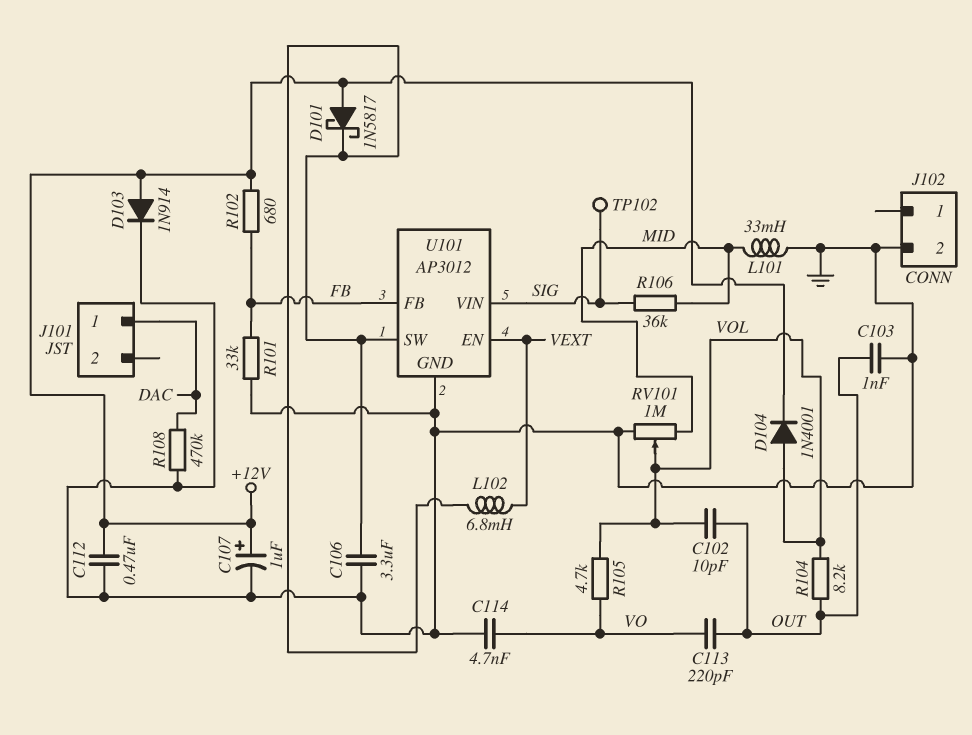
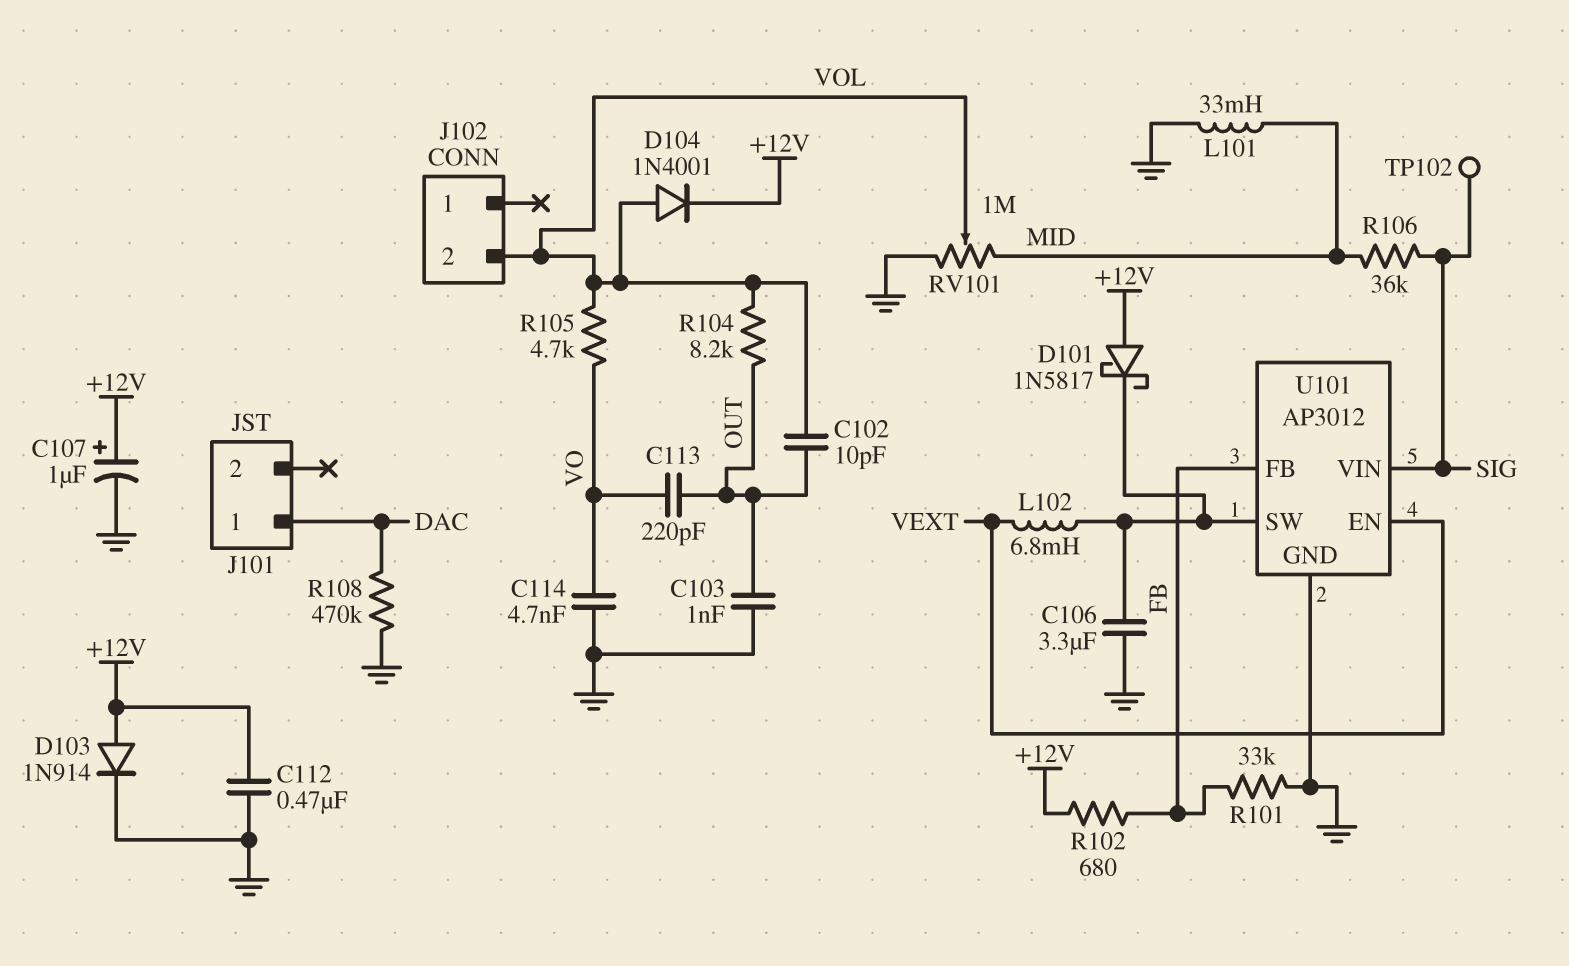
J102 pin 2: GND -> VOL

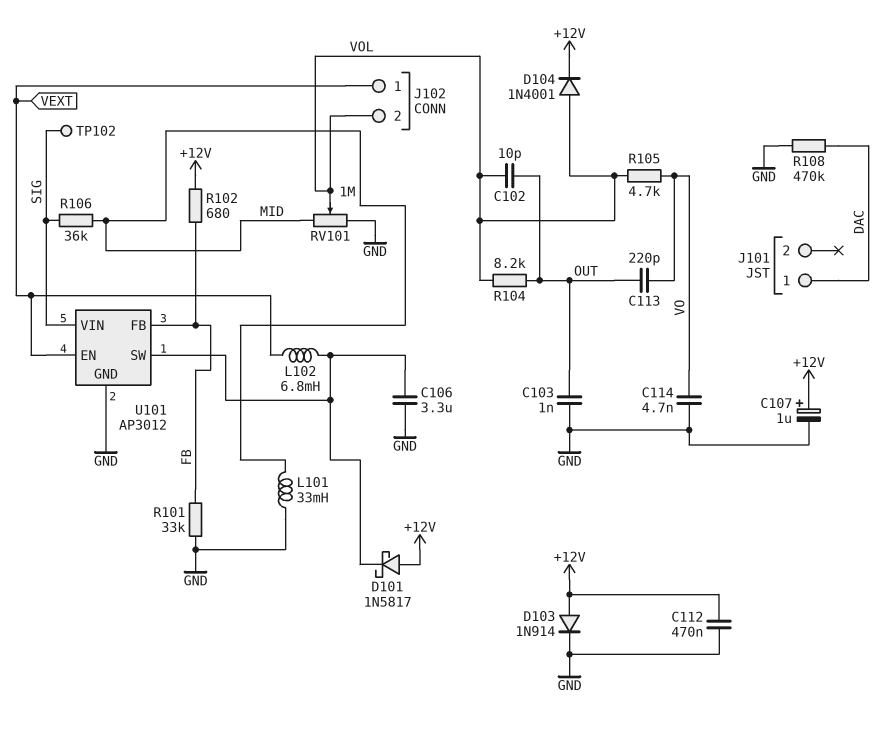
J102 pin 1: none -> VEXT

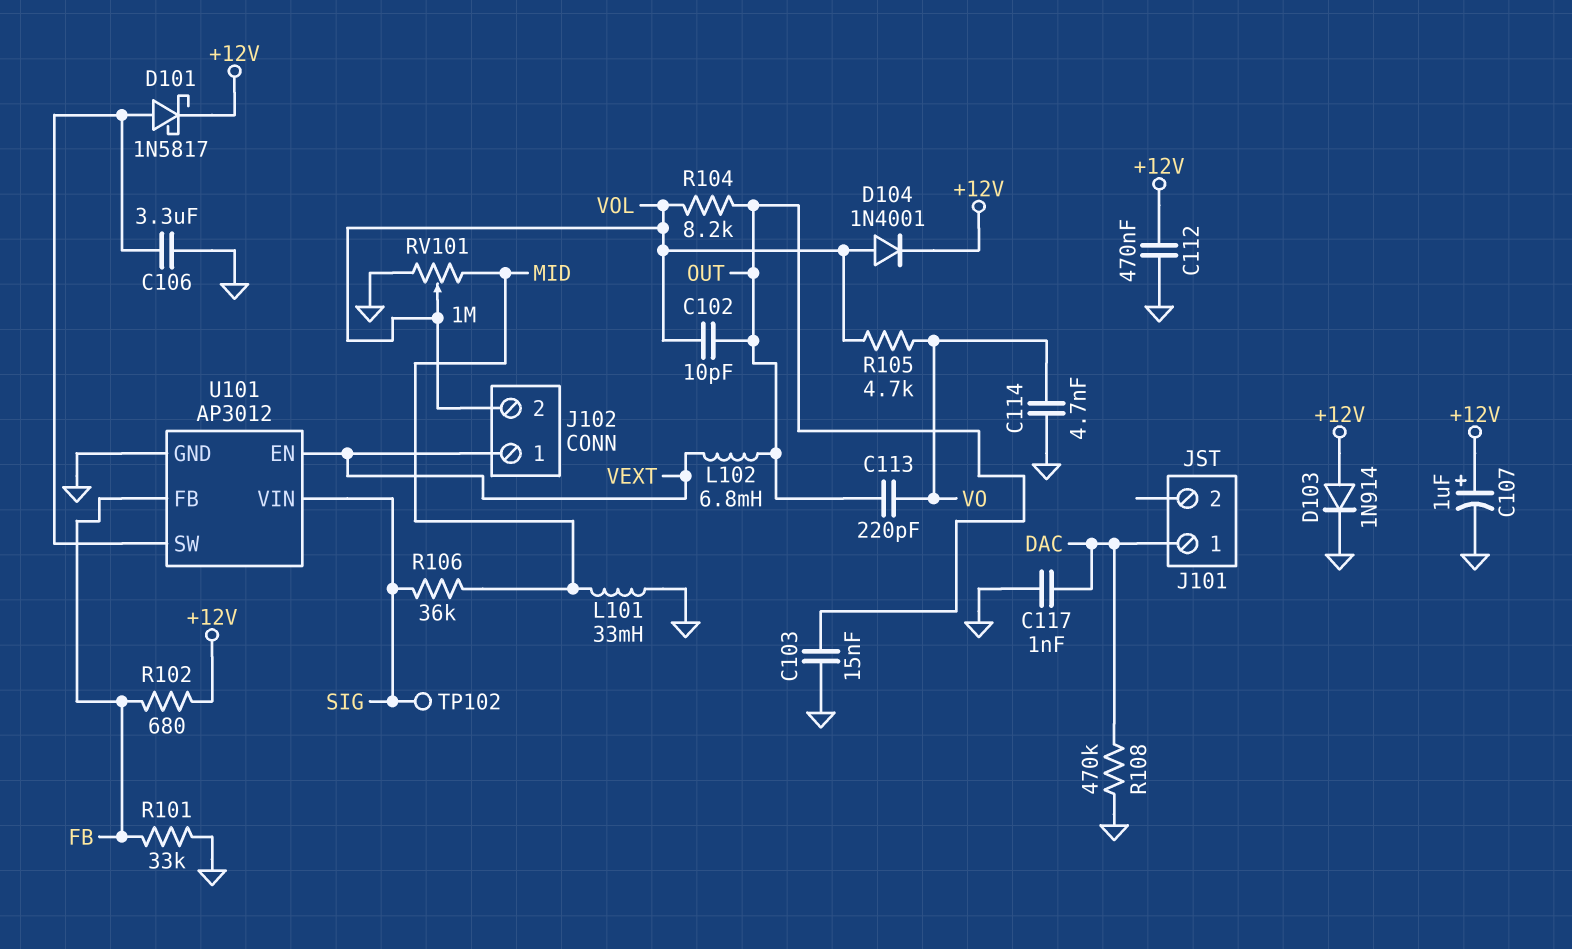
C103: 1nF (GND, OUT) -> 15nF (GND, OUT)
C117: none -> 1nF (DAC, GND)
D101: schottky 1N5817 (A +12V, K U101/SW) -> schottky 1N5817 (A U101/SW, K +12V)
L102: 6.8mH (U101/SW, VEXT) -> 6.8mH (OUT, VEXT)

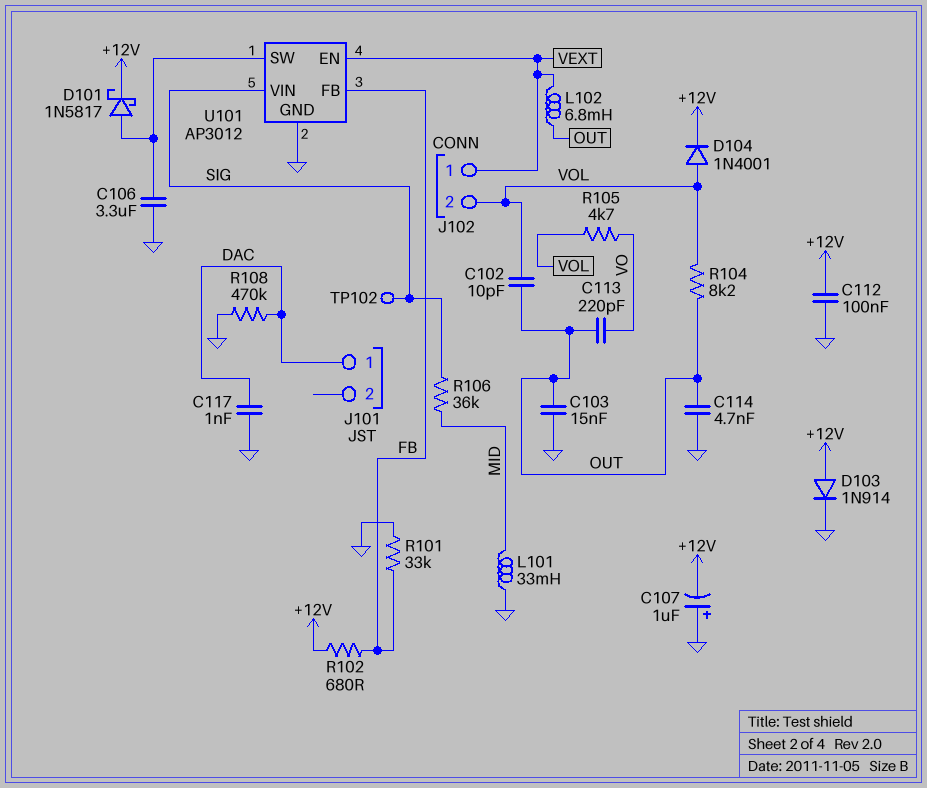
C107: 1uF (plus +12V, minus GND) -> 1uF (plus GND, minus +12V)
C112: 470nF (+12V, GND) -> 100nF (+12V, GND)
C114: 4.7nF (GND, VO) -> 4.7nF (GND, OUT)
RV101: 1M (GND, MID, wiper VOL) -> none

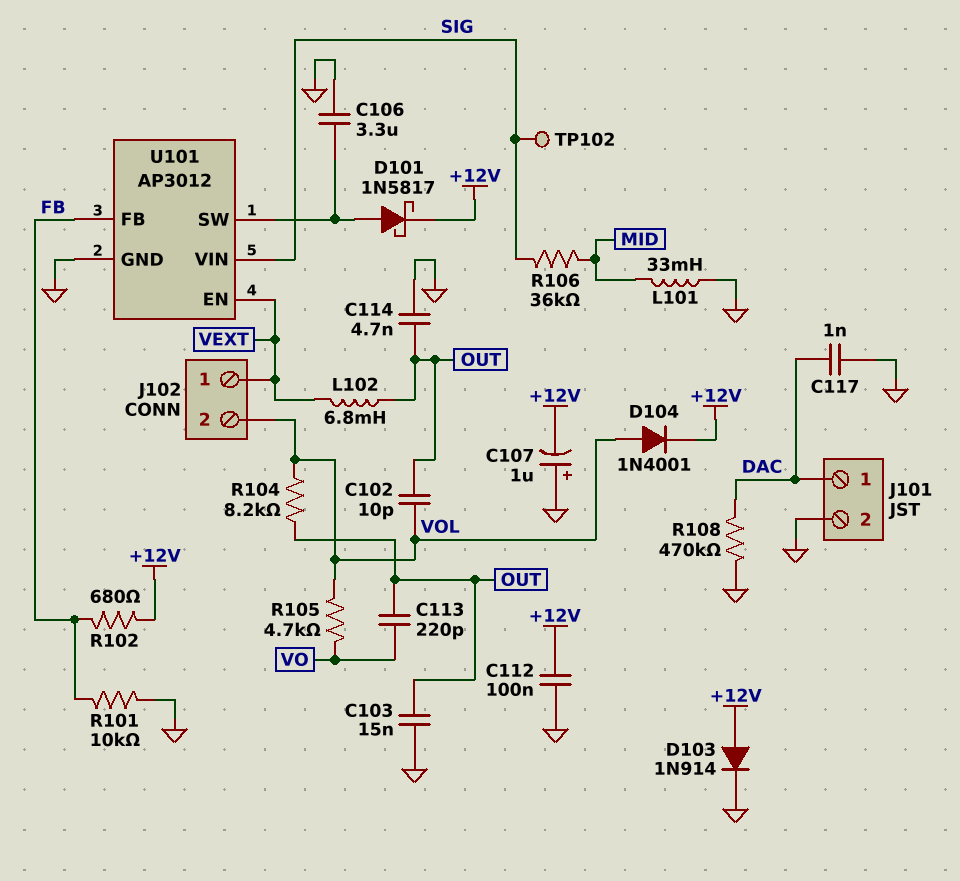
J101 pin 2: none -> GND
R101: 33k (FB, GND) -> 10k (FB, GND)

